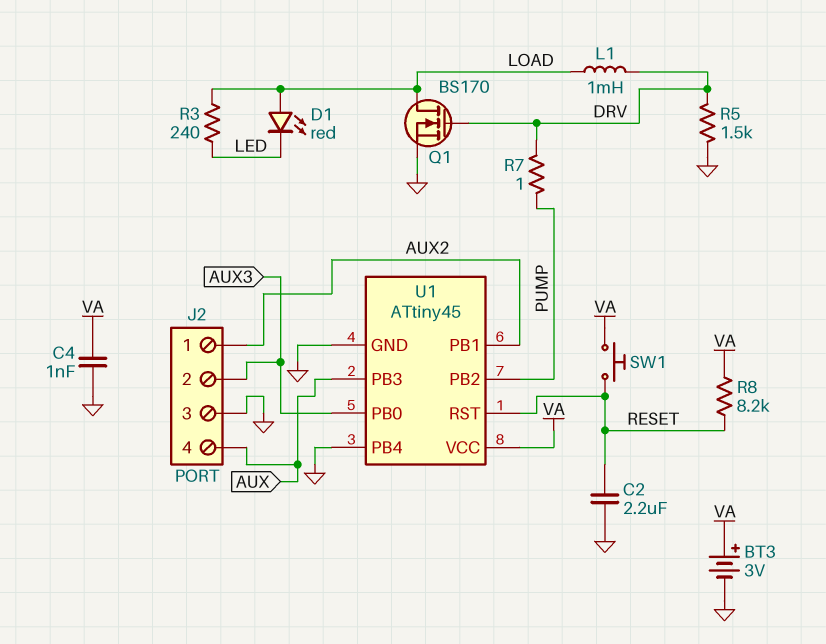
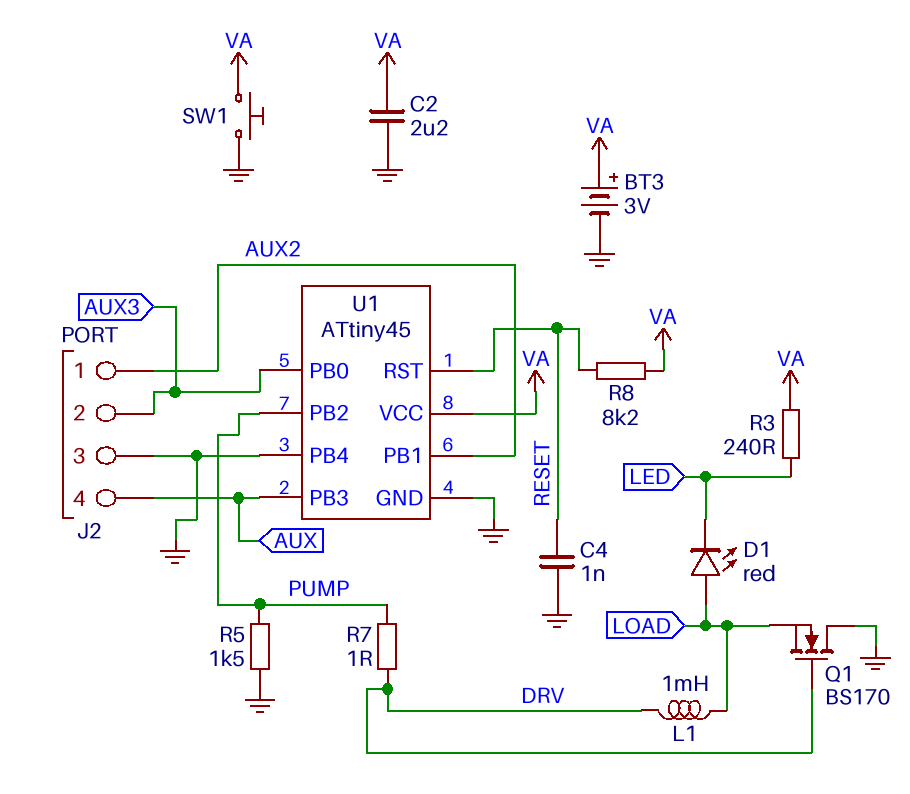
C2: 2.2uF (GND, RESET) -> 2.2uF (GND, VA)
C4: 1nF (GND, VA) -> 1nF (GND, RESET)
Q1: NMOS BS170 (G DRV, D LOAD, S GND) -> NMOS BS170 (G DRV, D GND, S LOAD)
R3: 240 (LED, LOAD) -> 240 (LED, VA)
R5: 1.5k (DRV, GND) -> 1.5k (GND, PUMP)
SW1: button (RESET, VA) -> button (GND, VA)

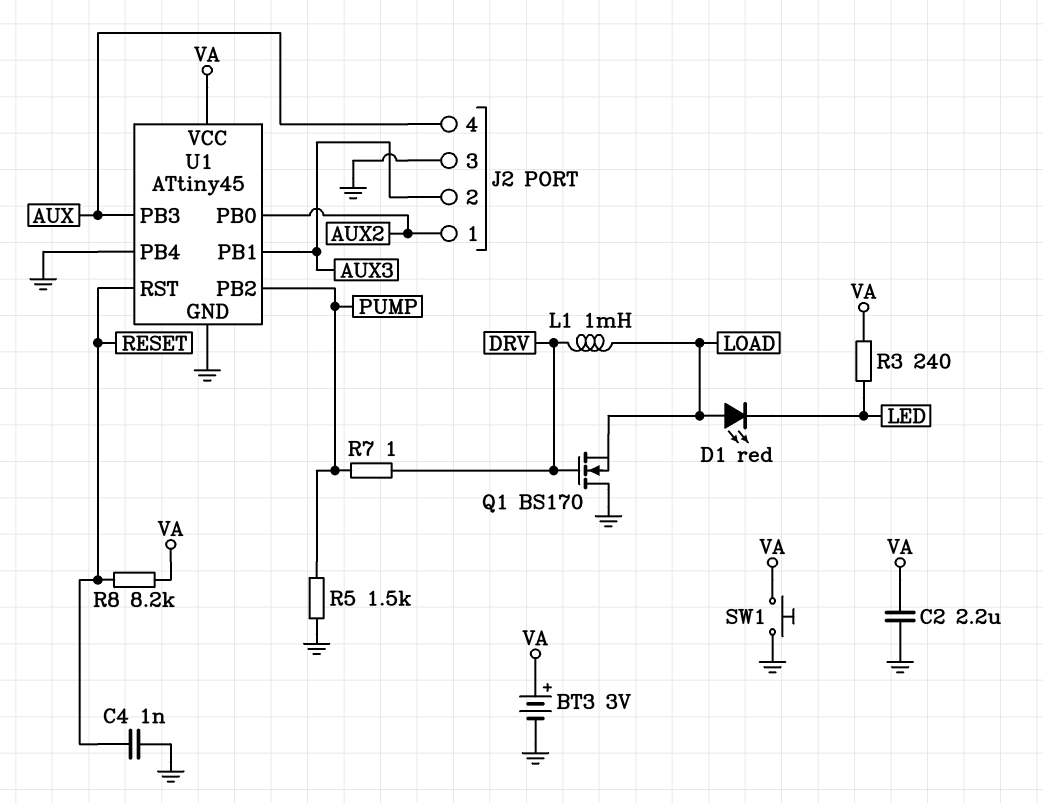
U1 pin PB0: AUX3 -> AUX2
U1 pin PB1: AUX2 -> AUX3

